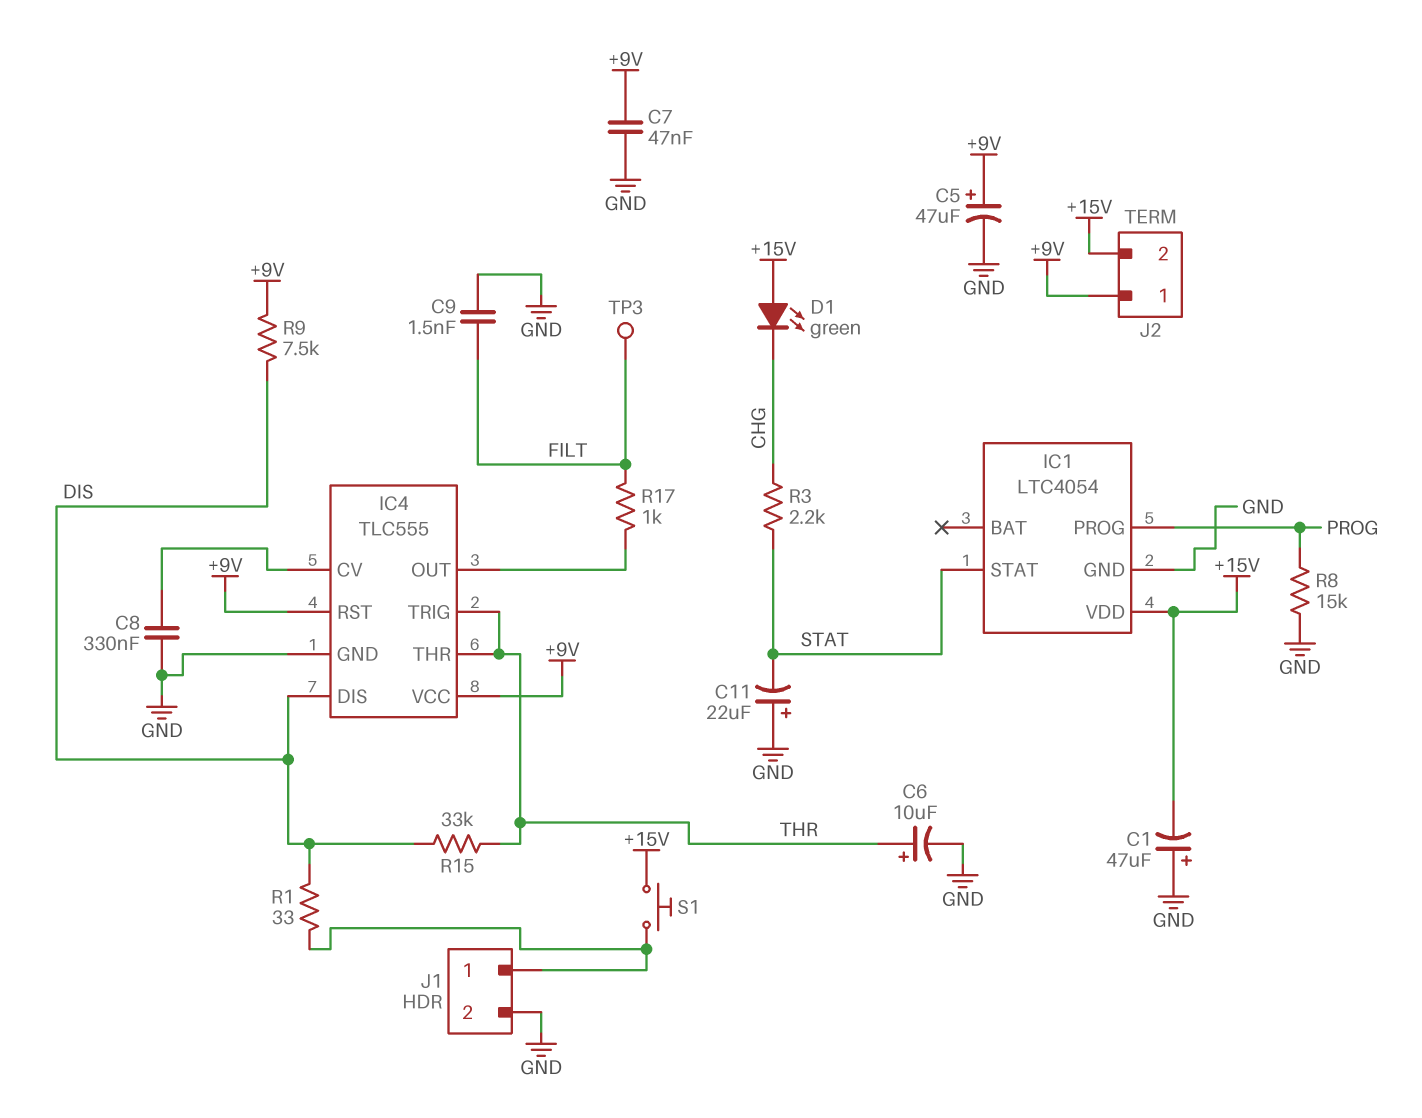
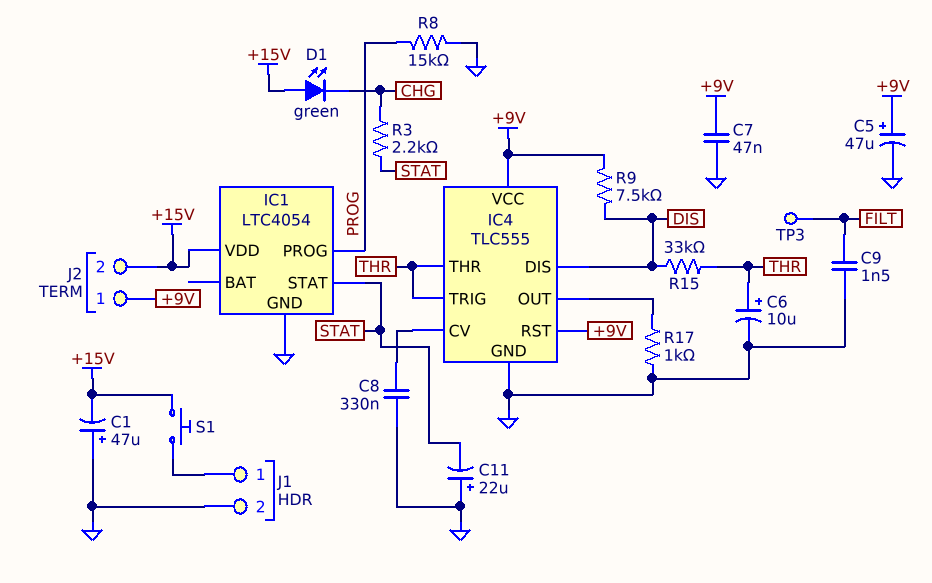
R1: 33 (DIS, J1/1) -> none
R17: 1k (FILT, IC4/OUT) -> 1k (GND, IC4/OUT)

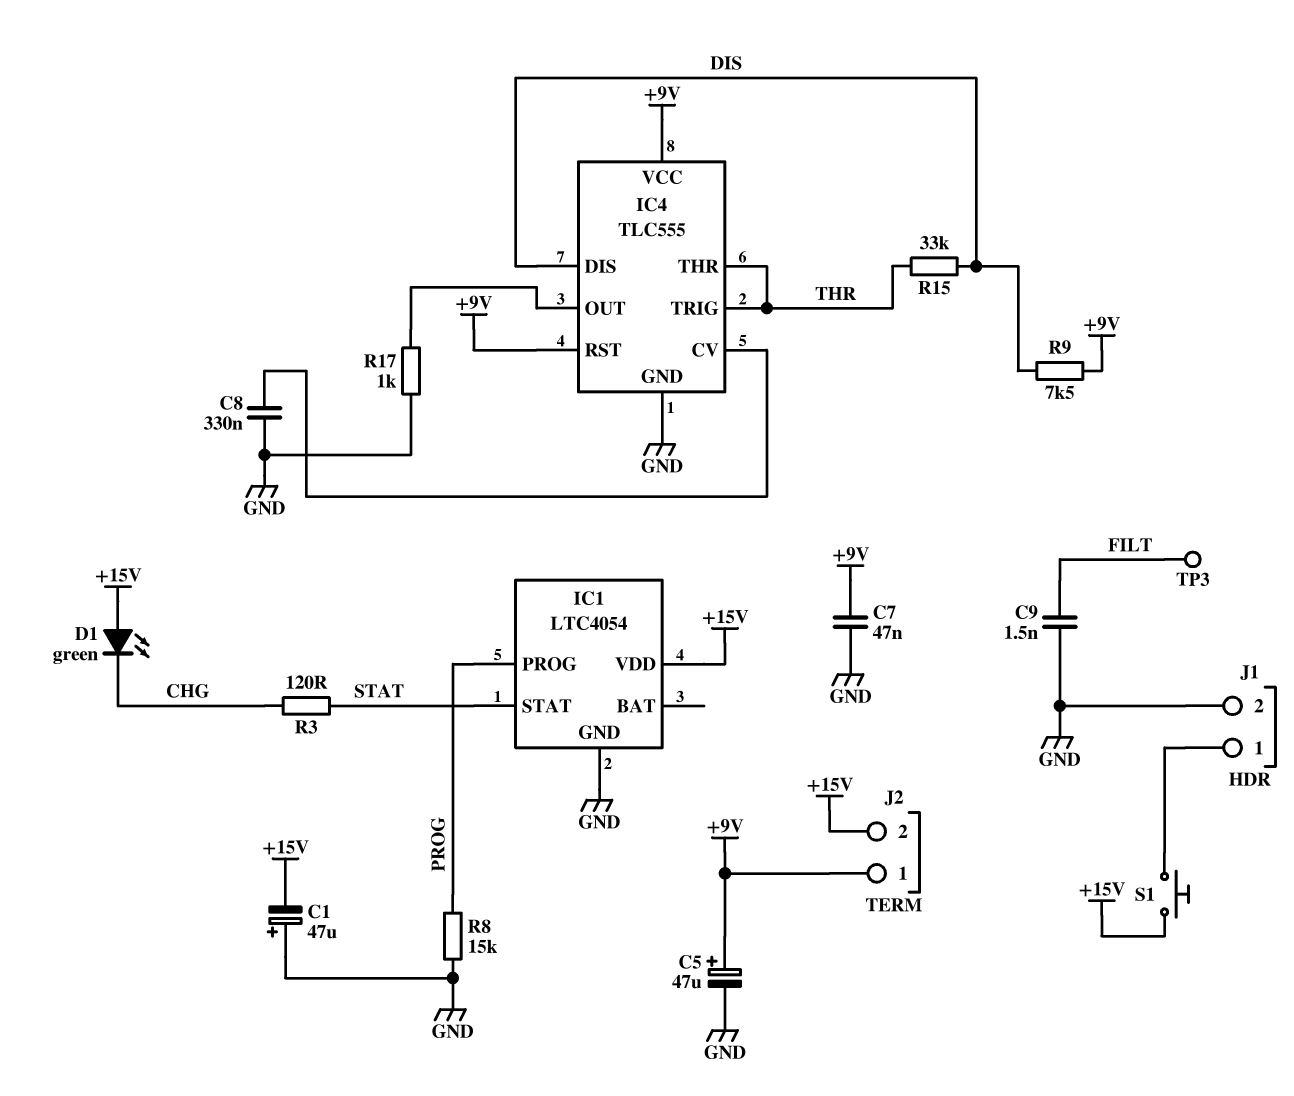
C6: 10uF (plus THR, minus GND) -> none
C11: 22uF (plus GND, minus STAT) -> none
R3: 2.2k (CHG, STAT) -> 120 (CHG, STAT)

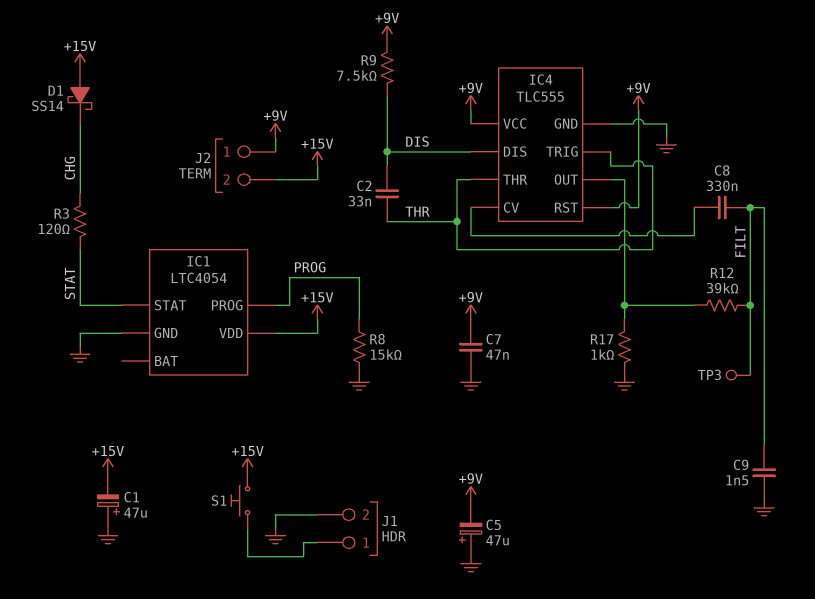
C2: none -> 33nF (DIS, THR)
C5: 47uF (plus +9V, minus GND) -> 47uF (plus GND, minus +9V)
C8: 330nF (GND, IC4/CV) -> 330nF (FILT, IC4/CV)
D1: LED green (A +15V, K CHG) -> schottky SS14 (A +15V, K CHG)
R12: none -> 39k (FILT, IC4/OUT)
R15: 33k (DIS, THR) -> none

